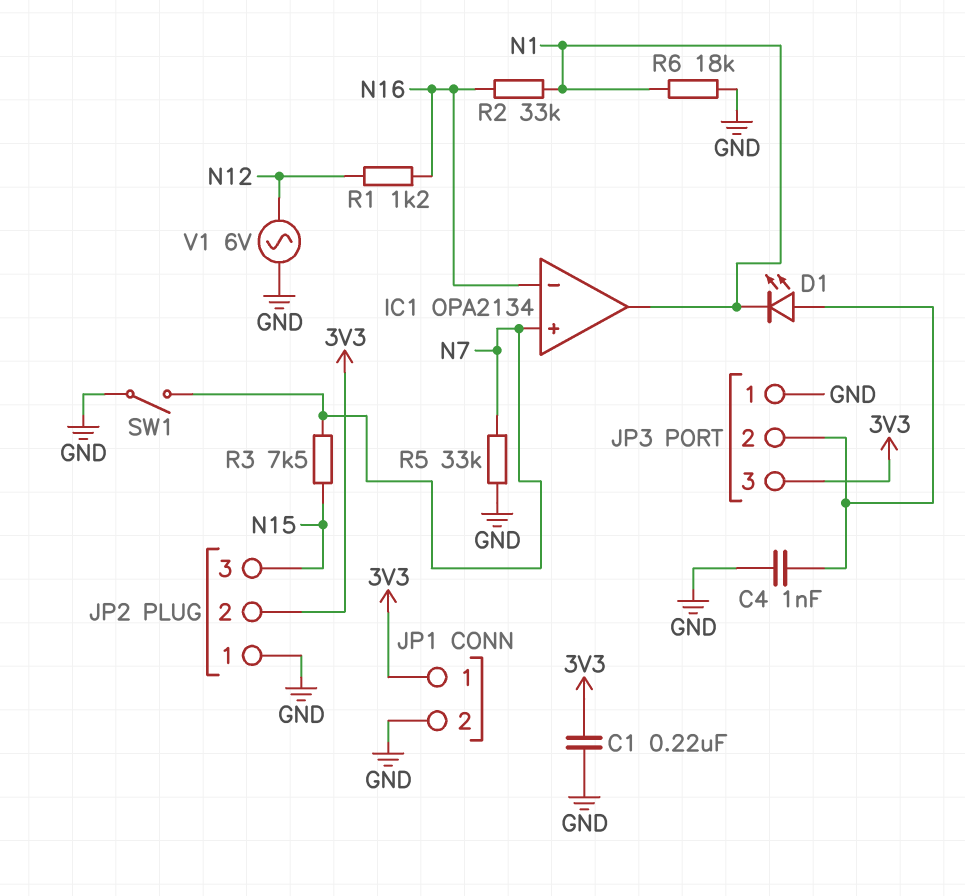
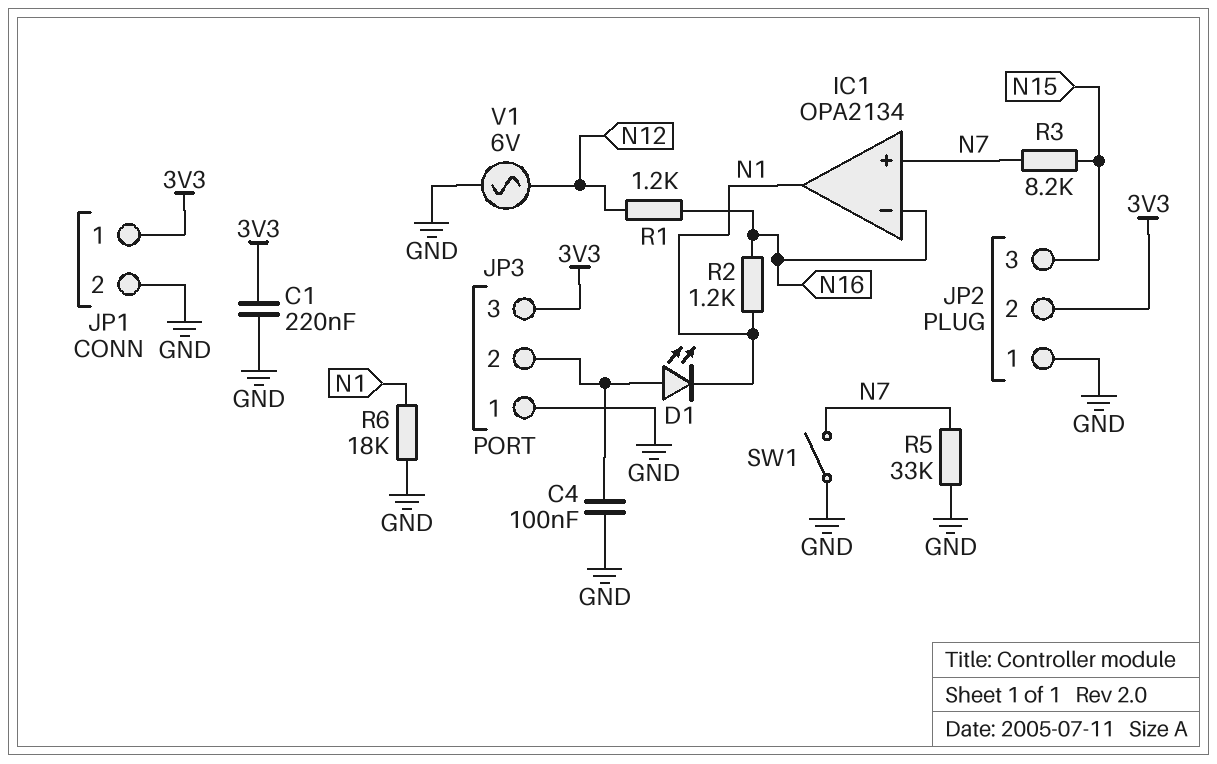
C4: 1nF (GND, JP3/2) -> 100nF (GND, JP3/2)
R2: 33k (N1, N16) -> 1.2k (N1, N16)
R3: 7.5k (N7, N15) -> 8.2k (N7, N15)

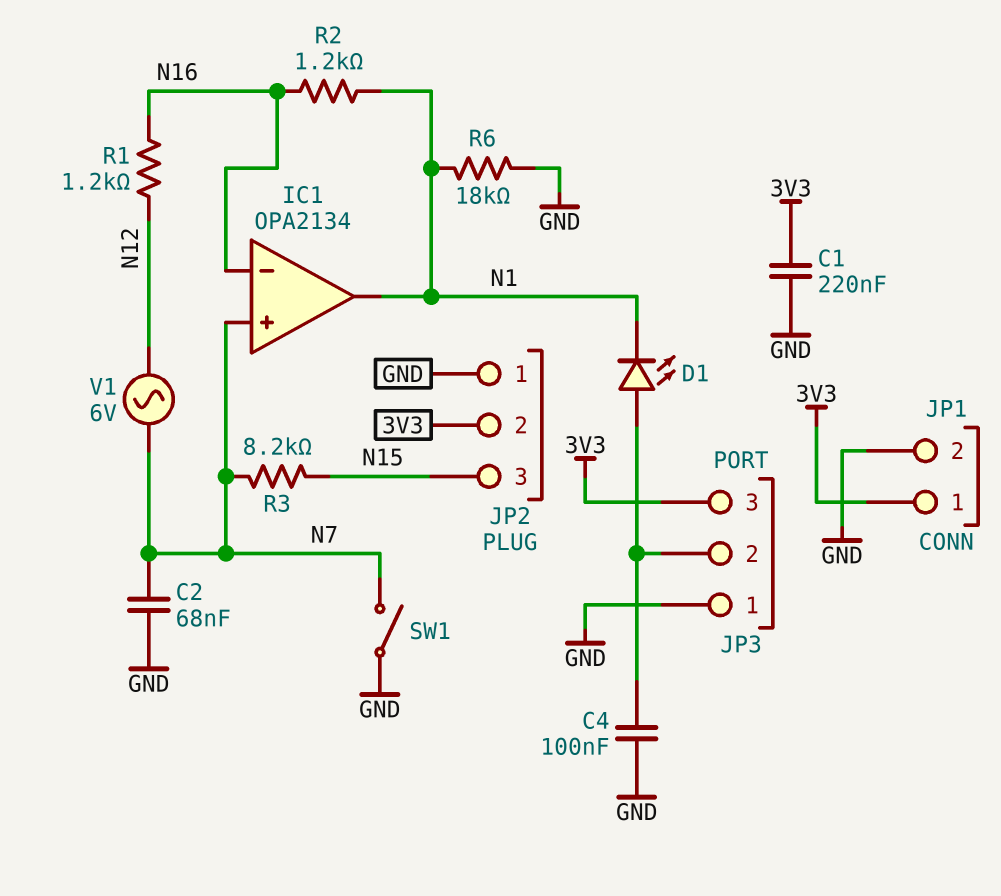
C2: none -> 68nF (GND, N7)
R5: 33k (GND, N7) -> none
V1: AC 6V (GND, N12) -> AC 6V (N7, N12)

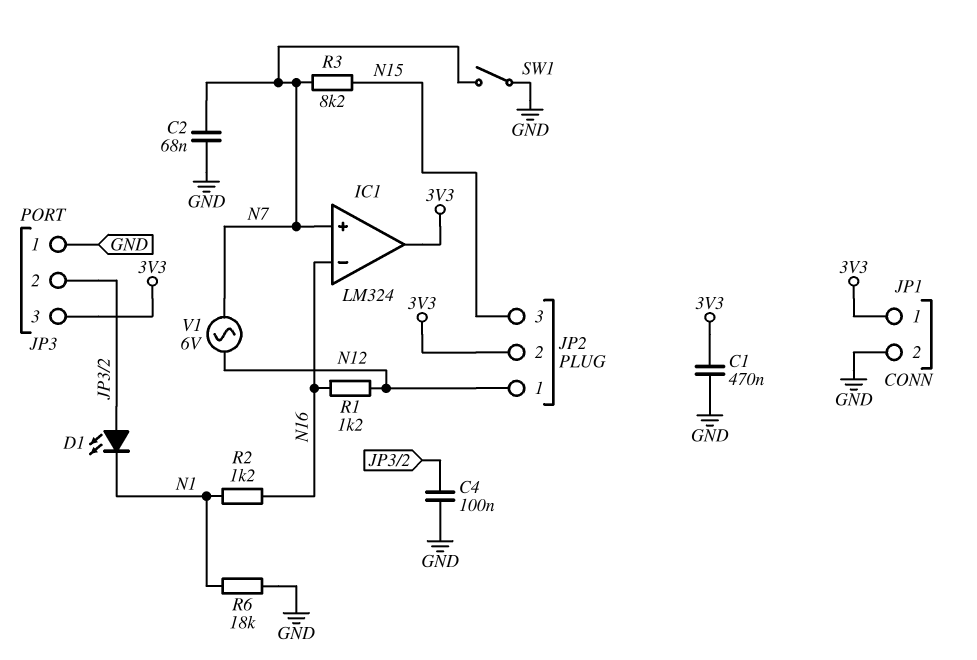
C1: 220nF (3V3, GND) -> 470nF (3V3, GND)
IC1: OPA2134 -> LM324
IC1 pin out: N1 -> 3V3
JP2 pin 1: GND -> N12

